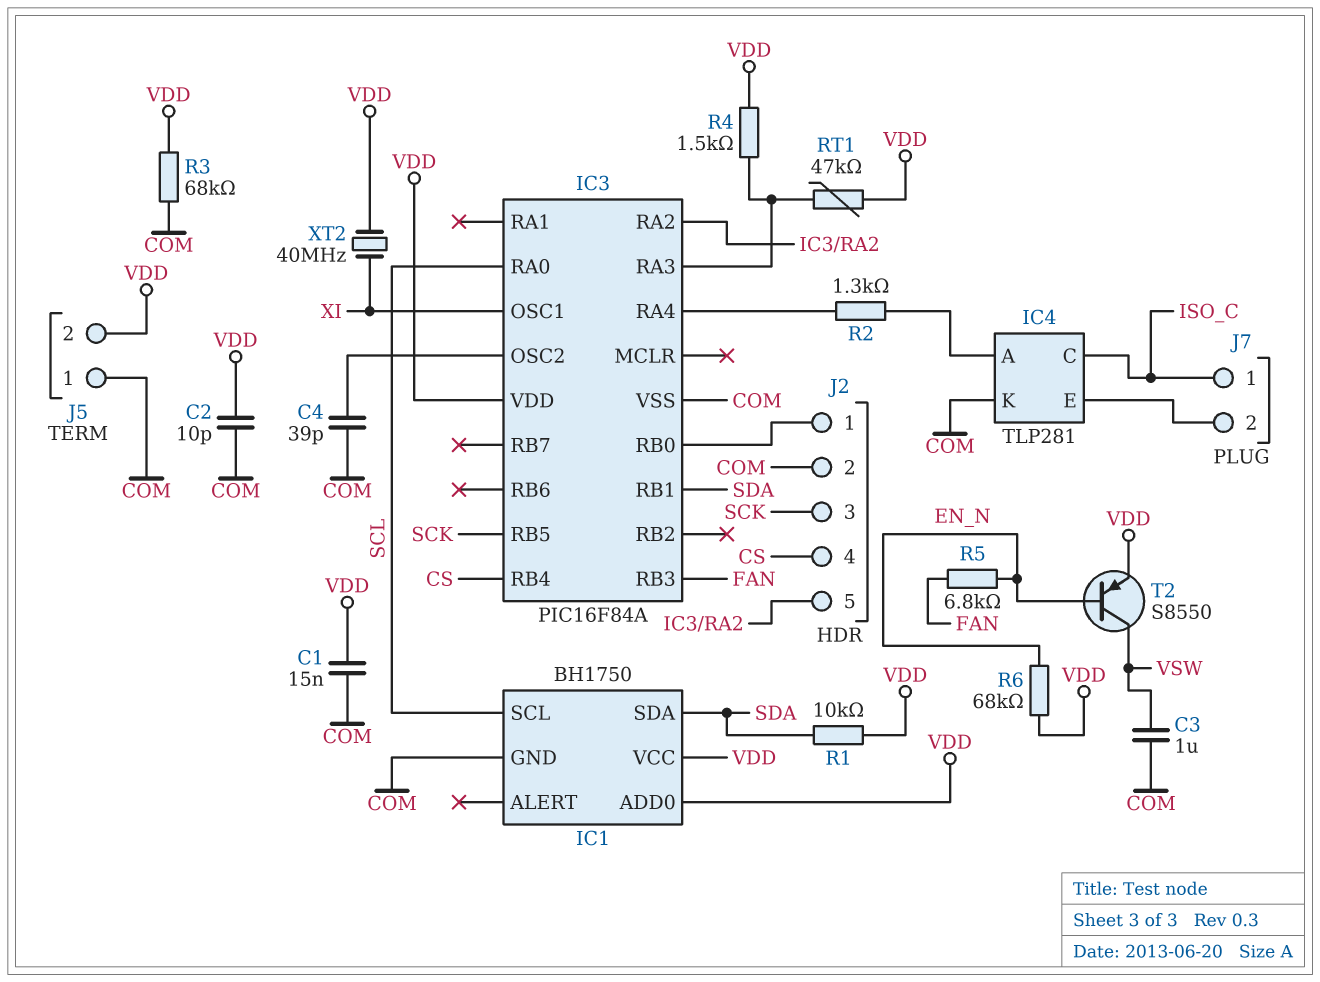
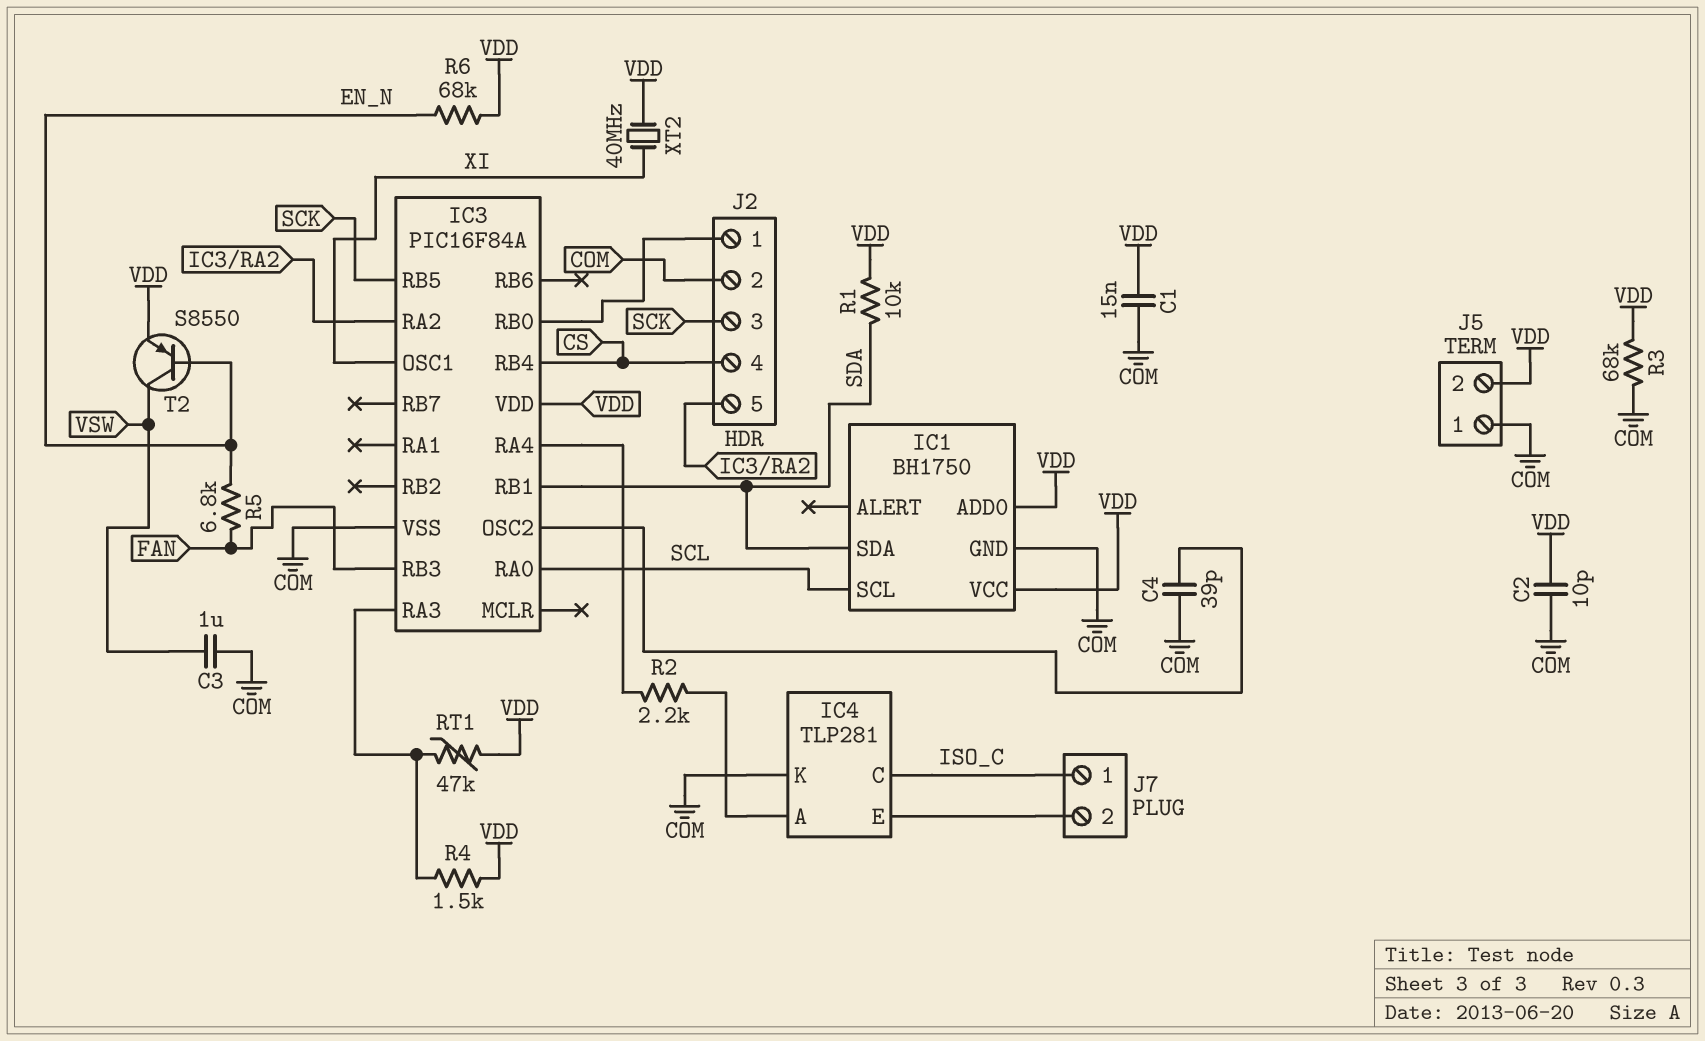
R2: 1.3k (IC3/RA4, IC4/A) -> 2.2k (IC3/RA4, IC4/A)

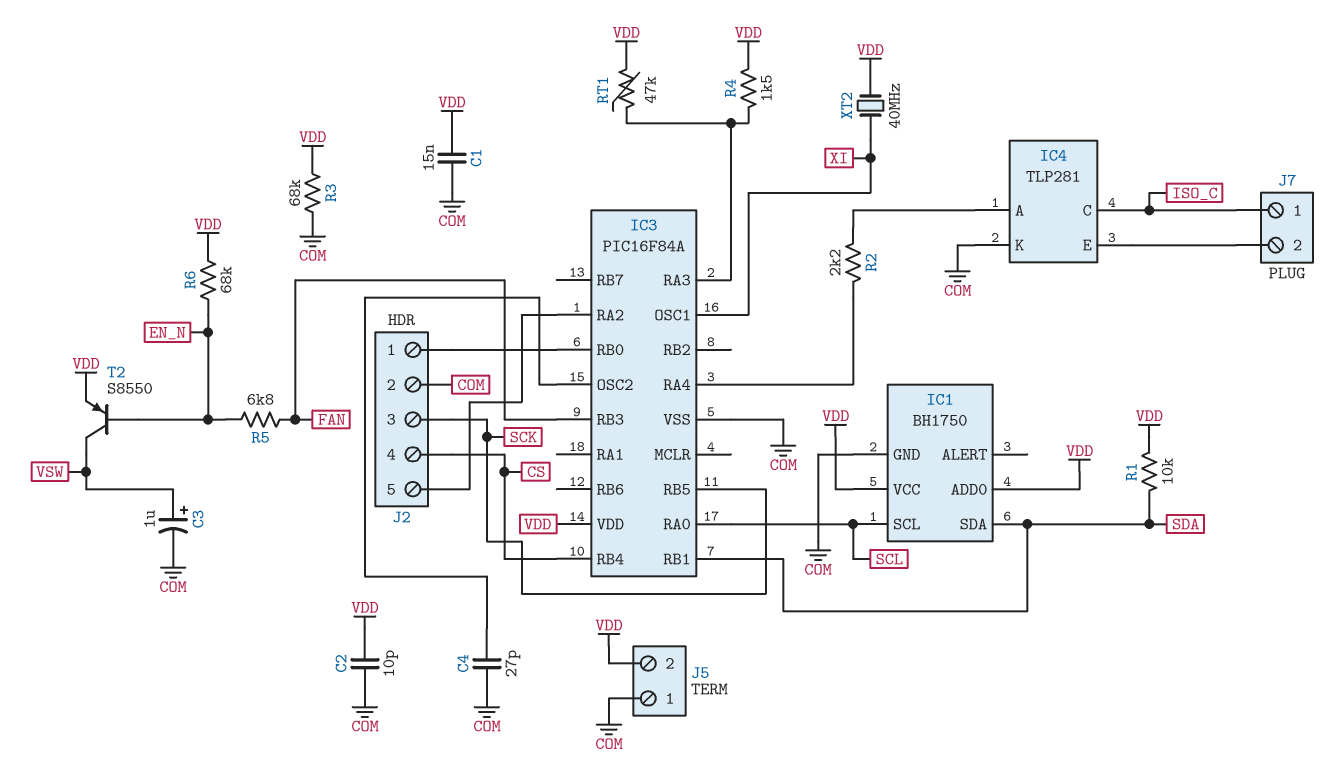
C3: 1uF (COM, VSW) -> 1uF (plus VSW, minus COM)
C4: 39pF (COM, IC3/OSC2) -> 27pF (COM, IC3/OSC2)

